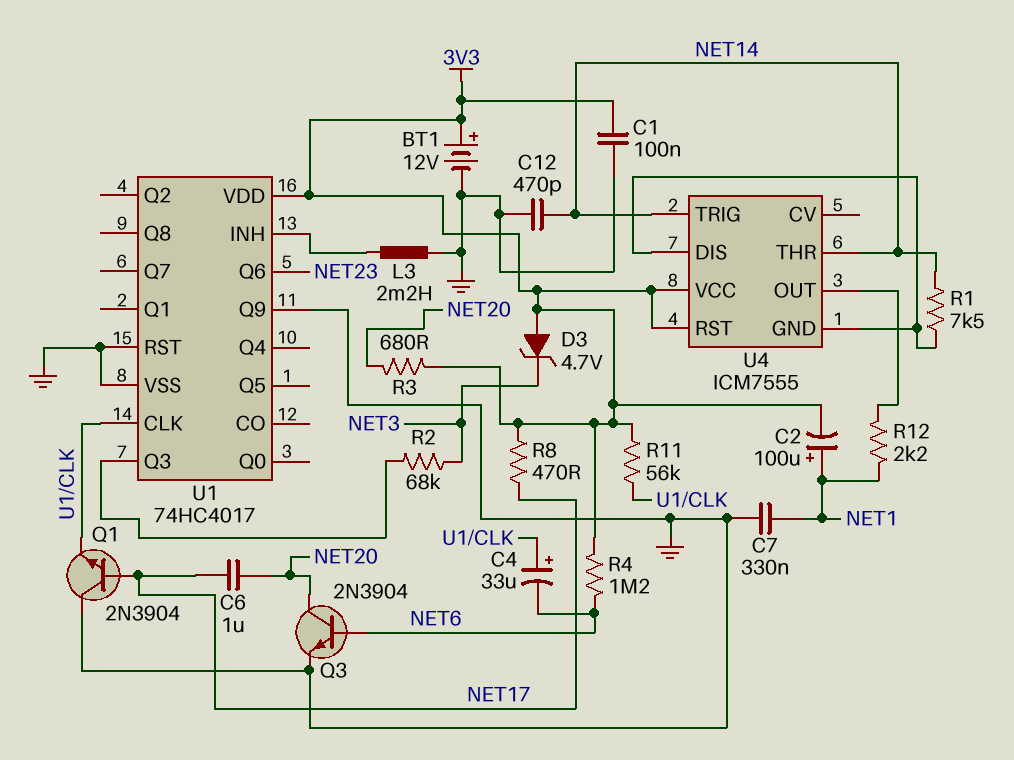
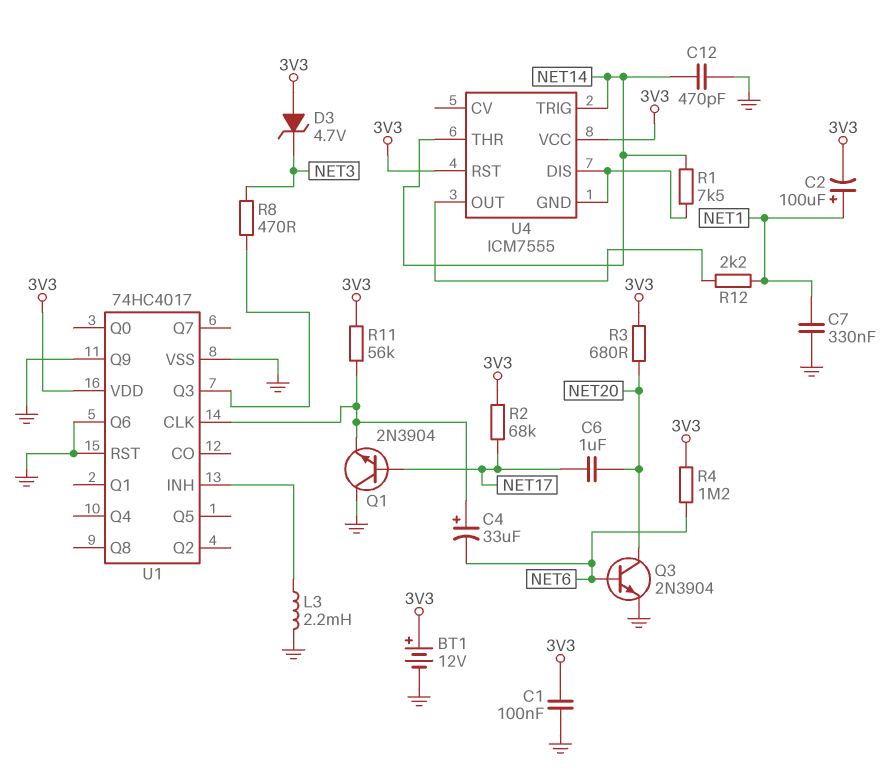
R2: 68k (NET3, U1/Q3) -> 68k (3V3, NET17)
R8: 470 (3V3, NET17) -> 470 (NET3, U1/Q3)
U1 pin Q6: NET23 -> GND

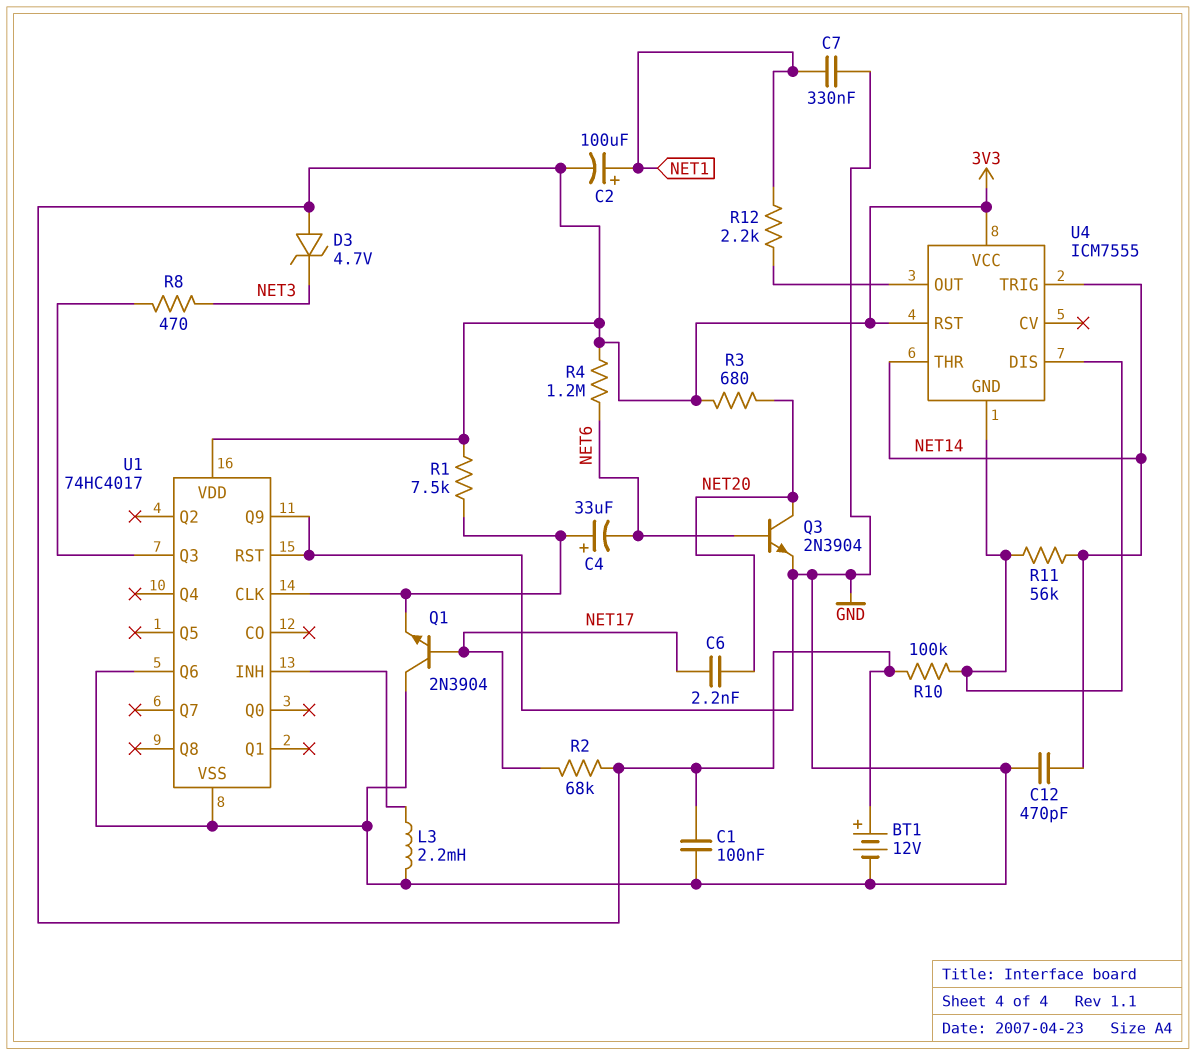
C6: 1uF (NET17, NET20) -> 2.2nF (NET17, NET20)
R1: 7.5k (NET14, U4/DIS) -> 7.5k (3V3, U1/CLK)
R10: none -> 100k (3V3, U4/DIS)
R11: 56k (3V3, U1/CLK) -> 56k (NET14, U4/DIS)

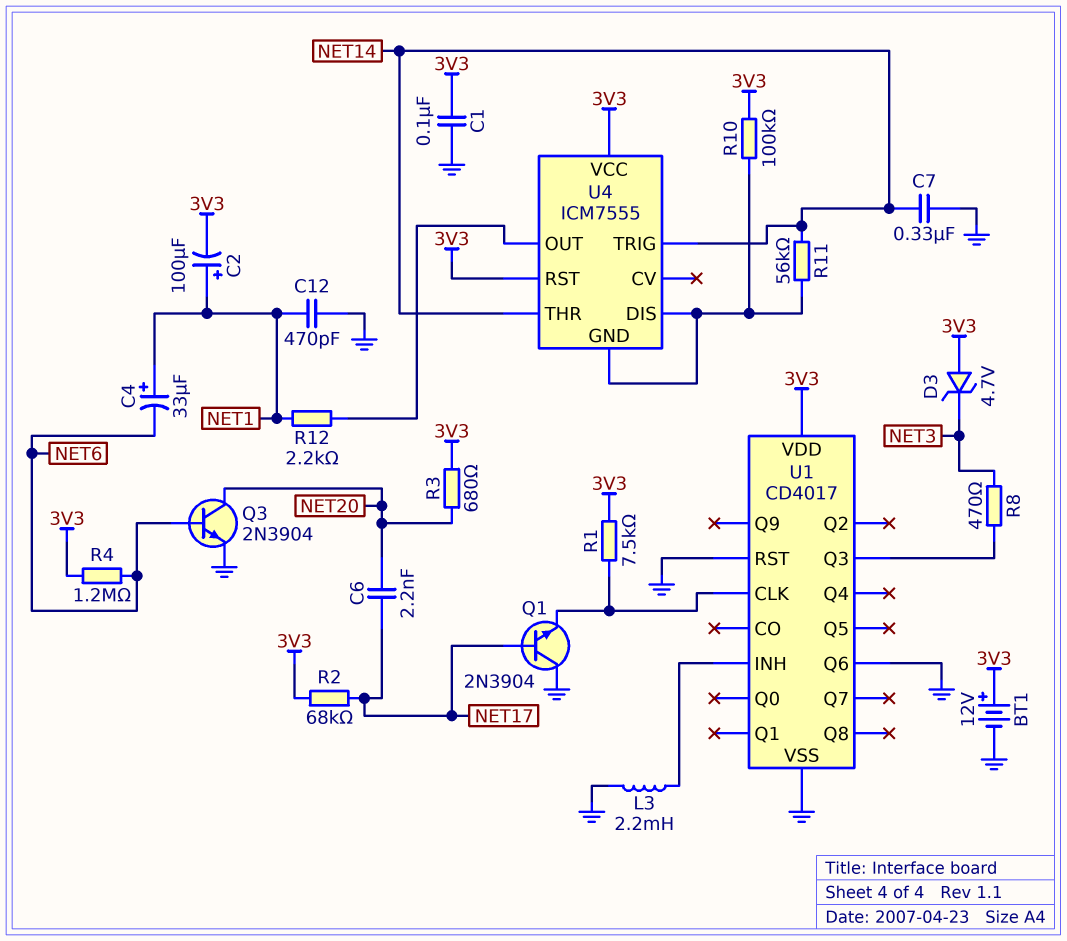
C4: 33uF (plus U1/CLK, minus NET6) -> 33uF (plus NET1, minus NET6)
C7: 330nF (GND, NET1) -> 330nF (GND, NET14)
C12: 470pF (GND, NET14) -> 470pF (GND, NET1)
U1: 74HC4017 -> CD4017
U1 pin Q9: GND -> none

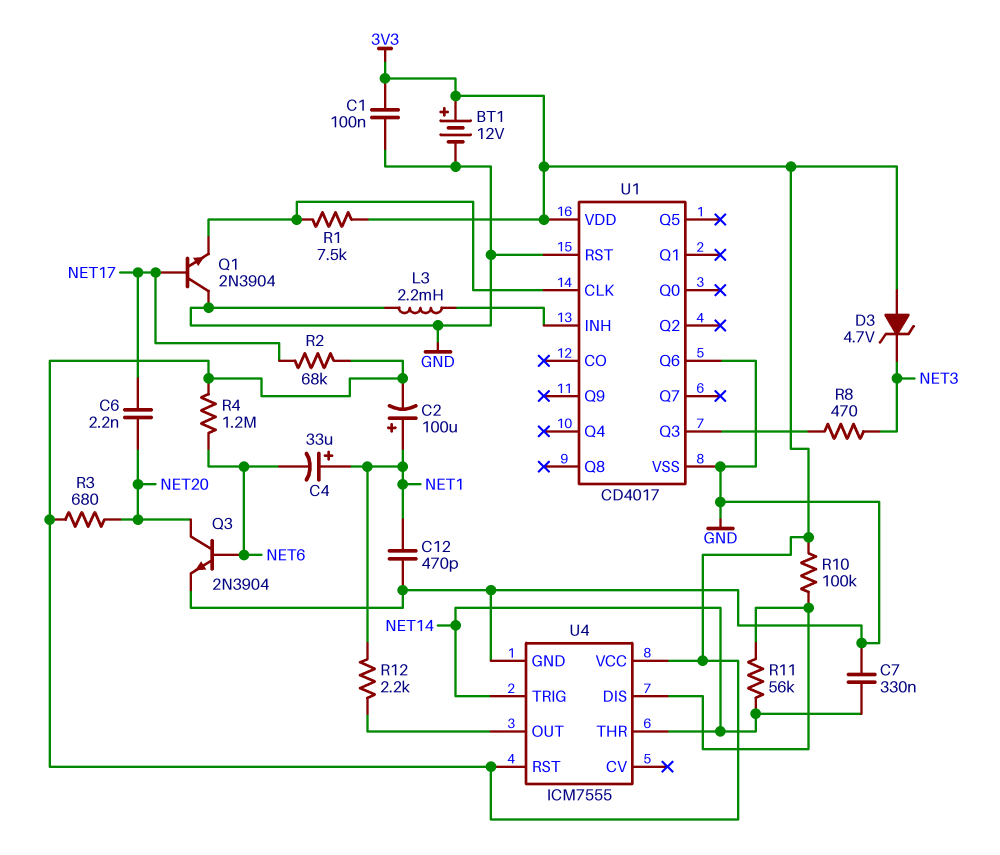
U4 pin GND: U4/DIS -> GND

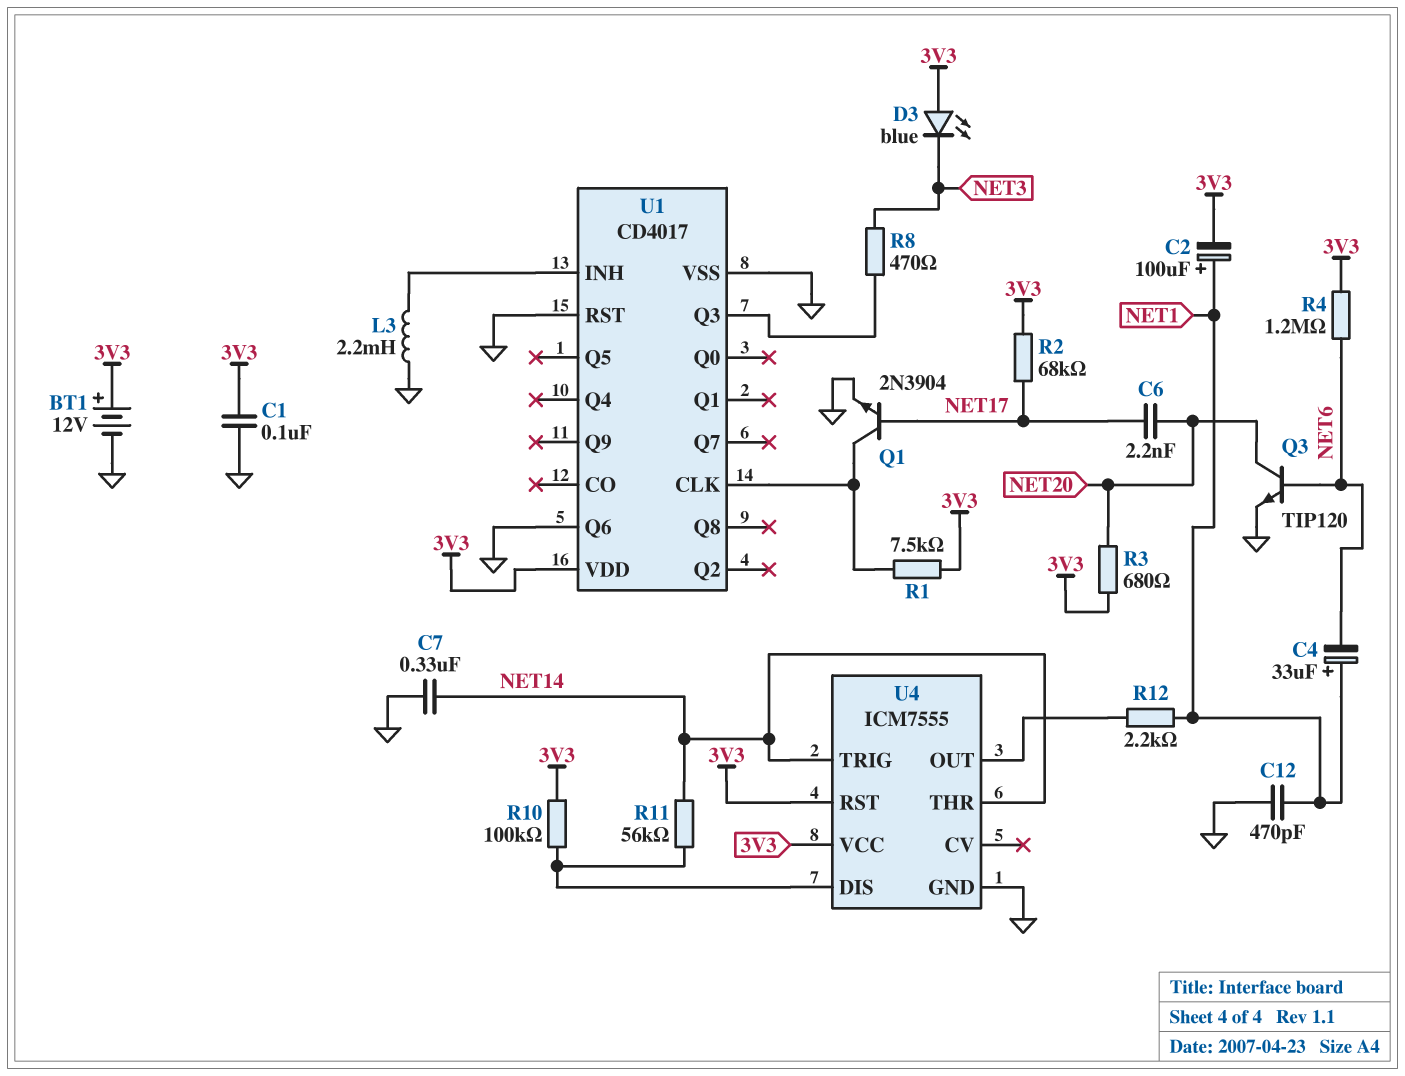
D3: zener 4.7V (A 3V3, K NET3) -> LED blue (A 3V3, K NET3)
Q1: NPN 2N3904 (B NET17, C GND, E U1/CLK) -> NPN 2N3904 (B NET17, C U1/CLK, E GND)
Q3: NPN 2N3904 (B NET6, C NET20, E GND) -> NPN TIP120 (B NET6, C NET20, E GND)

